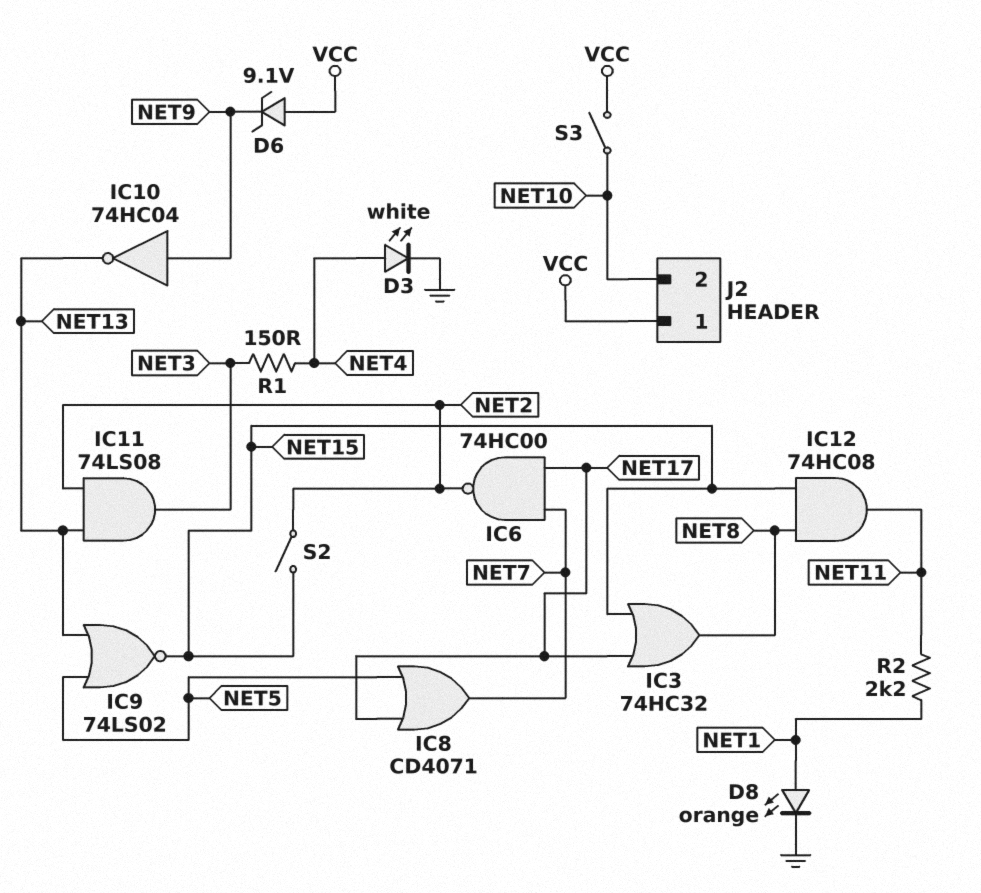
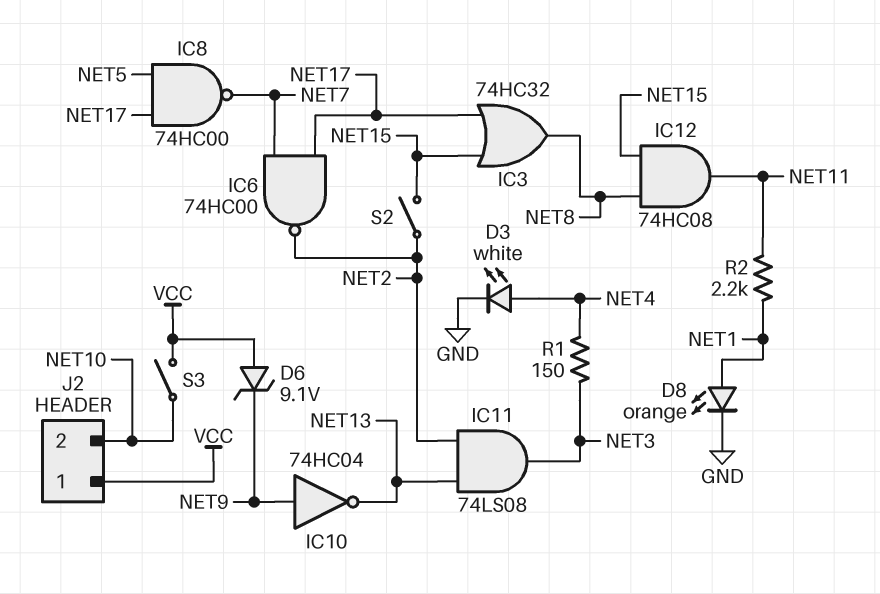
IC8: OR CD4071 (in NET5, in NET17, out NET7) -> NAND 74HC00 (in NET5, in NET17, out NET7)
IC9: NOR 74LS02 (in NET5, in NET13, out NET15) -> none

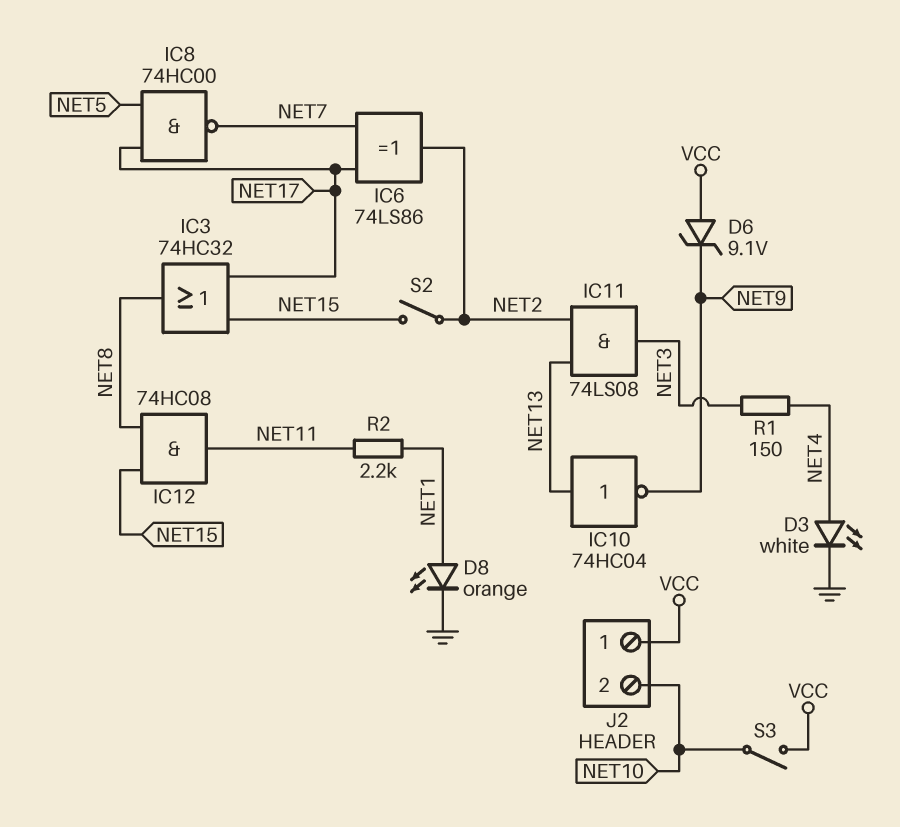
IC6: NAND 74HC00 (in NET7, in NET17, out NET2) -> XOR 74LS86 (in NET7, in NET17, out NET2)
IC10: NOT 74HC04 (in NET9, out NET13) -> NOT 74HC04 (in NET13, out NET9)

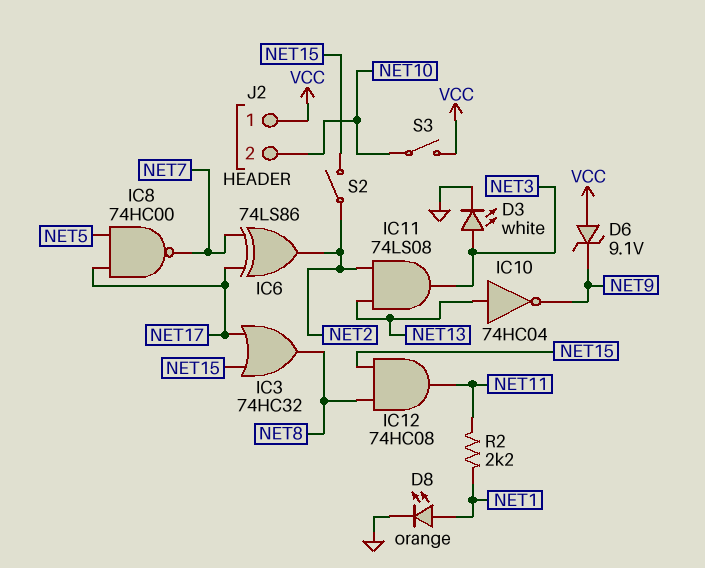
D3: LED white (A NET4, K GND) -> LED white (A NET3, K GND)
R1: 150 (NET3, NET4) -> none

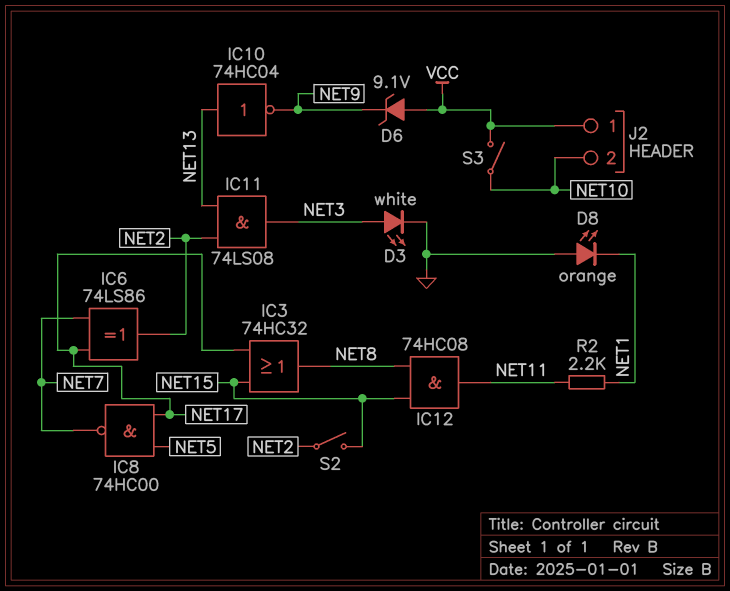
D8: LED orange (A NET1, K GND) -> LED orange (A GND, K NET1)

